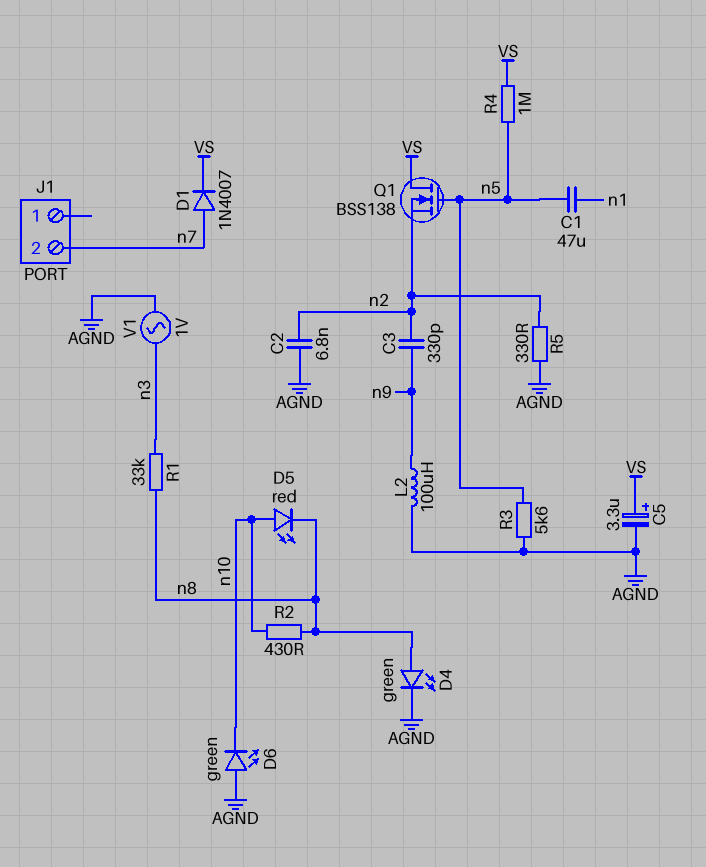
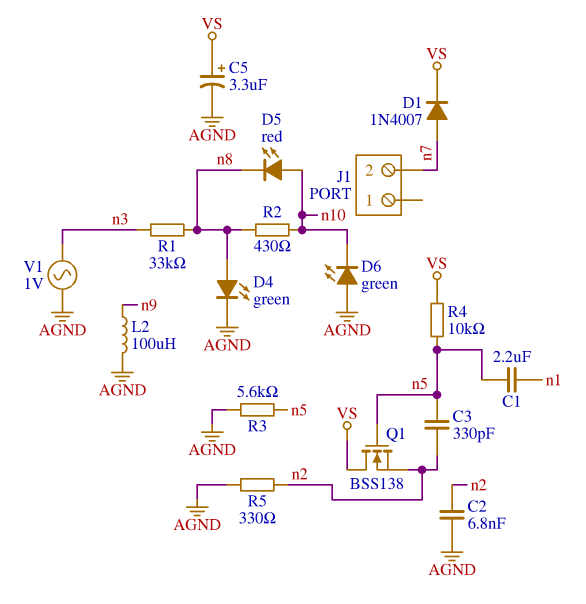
C1: 47uF (n1, n5) -> 2.2uF (n1, n5)
C3: 330pF (n2, n9) -> 330pF (n2, n5)
R4: 1M (VS, n5) -> 10k (VS, n5)

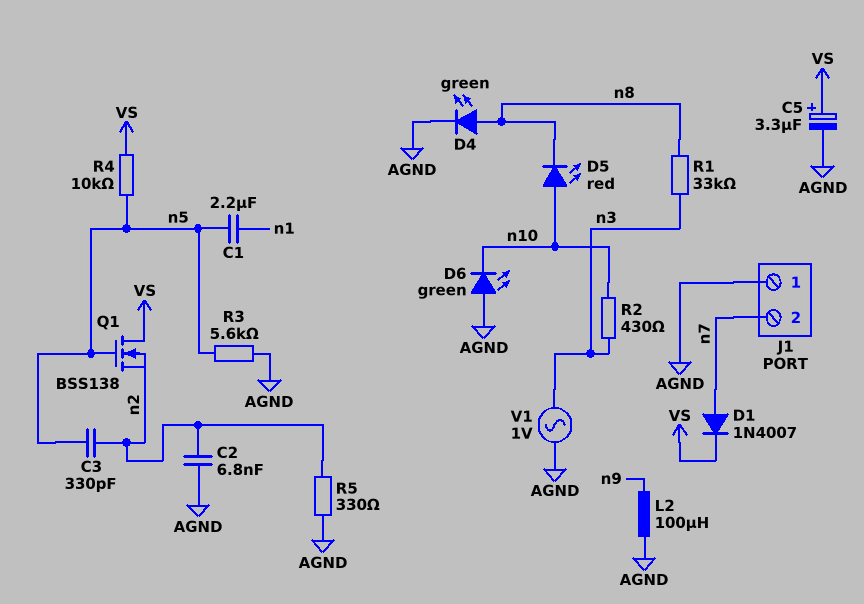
J1 pin 1: none -> AGND
R2: 430 (n8, n10) -> 430 (n3, n10)

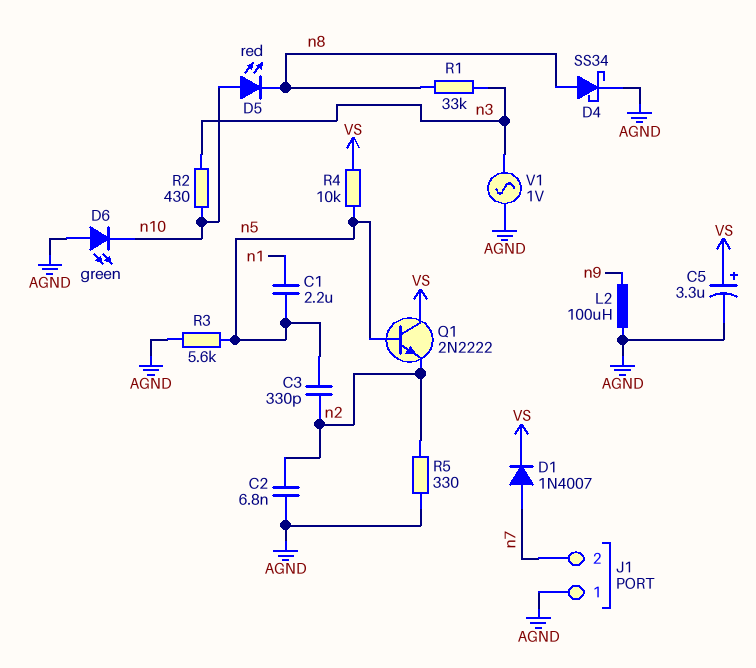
D4: LED green (A n8, K AGND) -> schottky SS34 (A n8, K AGND)
Q1: NMOS BSS138 (G n5, D VS, S n2) -> NPN 2N2222 (B n5, C VS, E n2)

